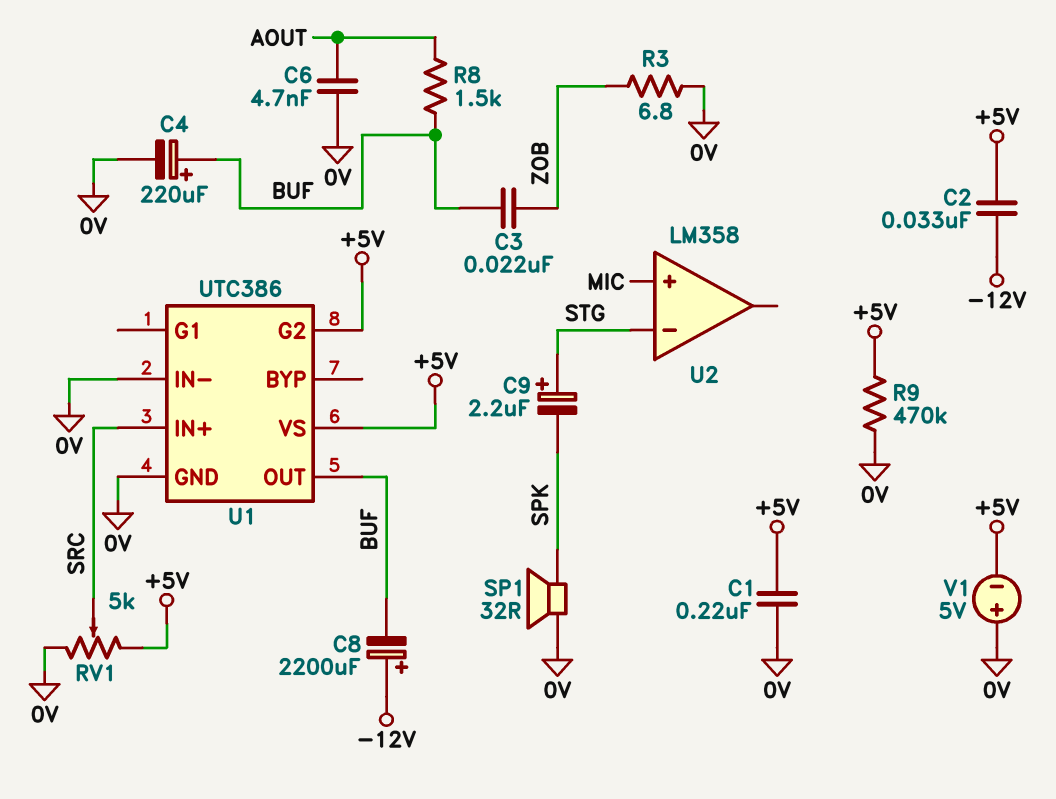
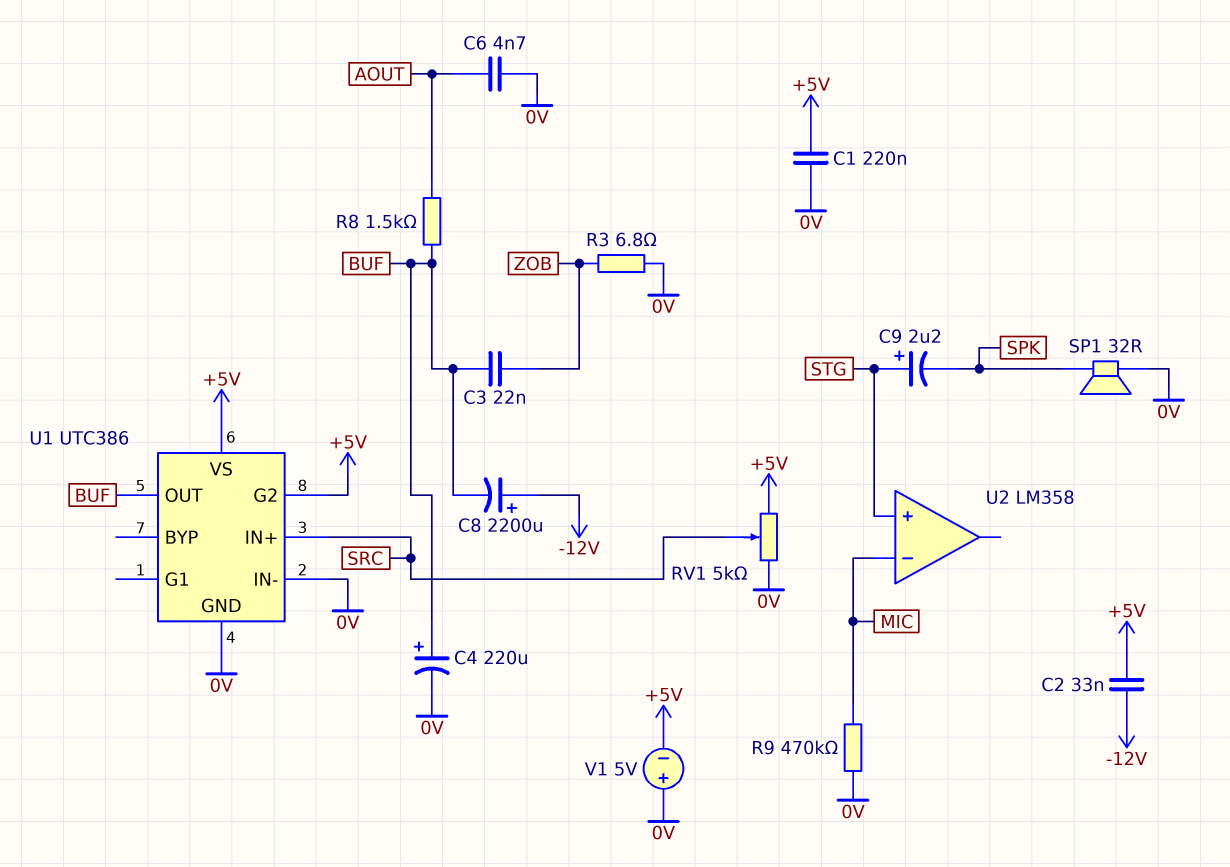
R9: 470k (+5V, 0V) -> 470k (0V, MIC)
U2 pin in+: MIC -> STG
U2 pin in-: STG -> MIC

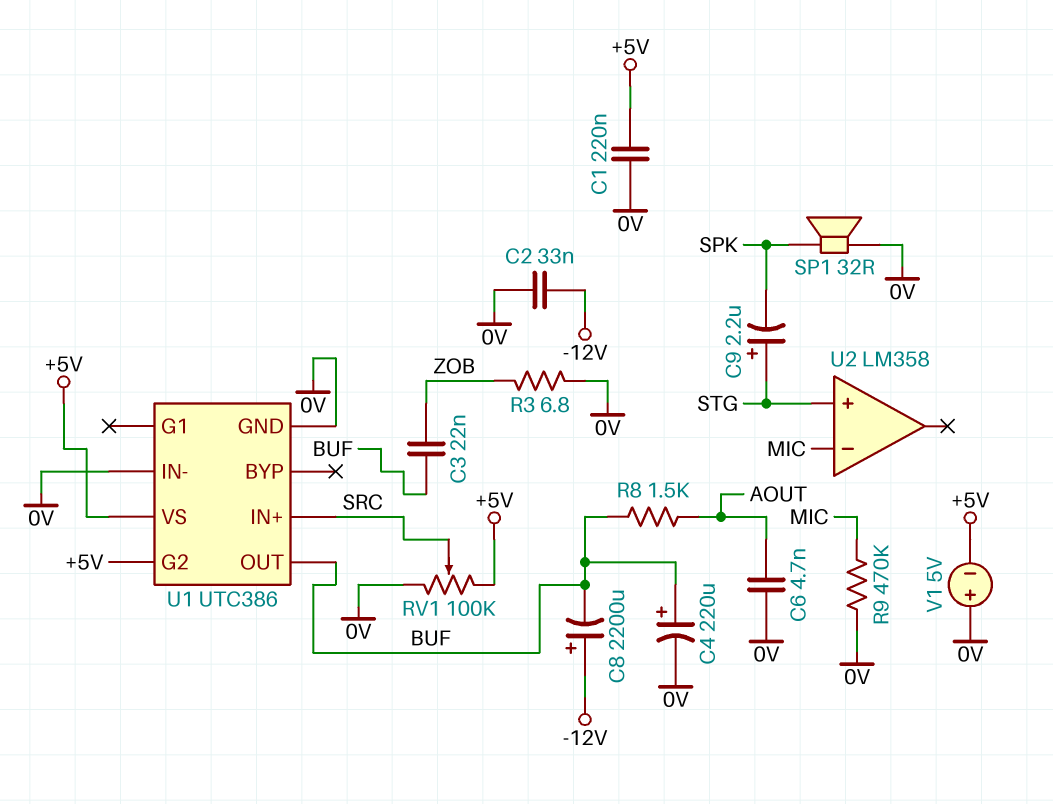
C2: 33nF (+5V, -12V) -> 33nF (-12V, 0V)
RV1: 5k (+5V, 0V, wiper SRC) -> 100k (+5V, 0V, wiper SRC)

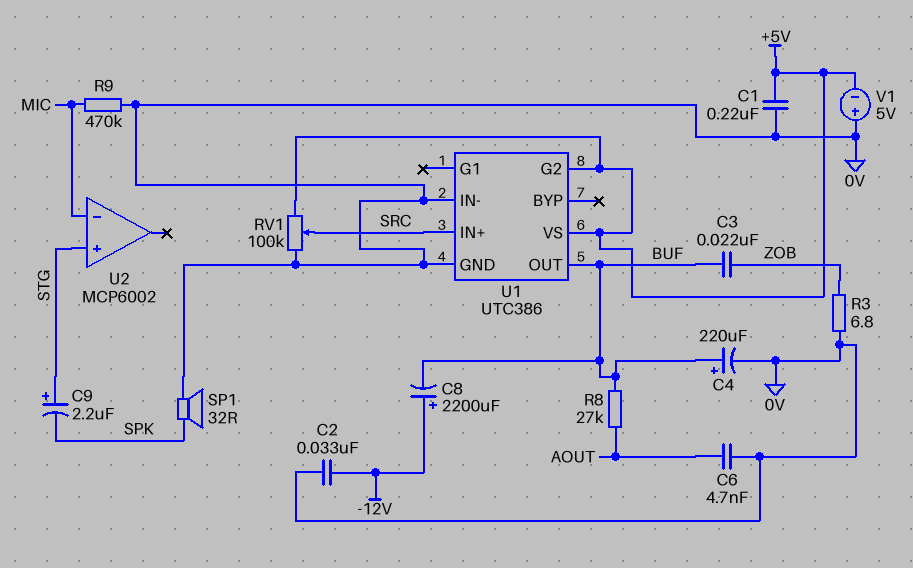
R8: 1.5k (AOUT, BUF) -> 27k (AOUT, BUF)
U2: LM358 -> MCP6002

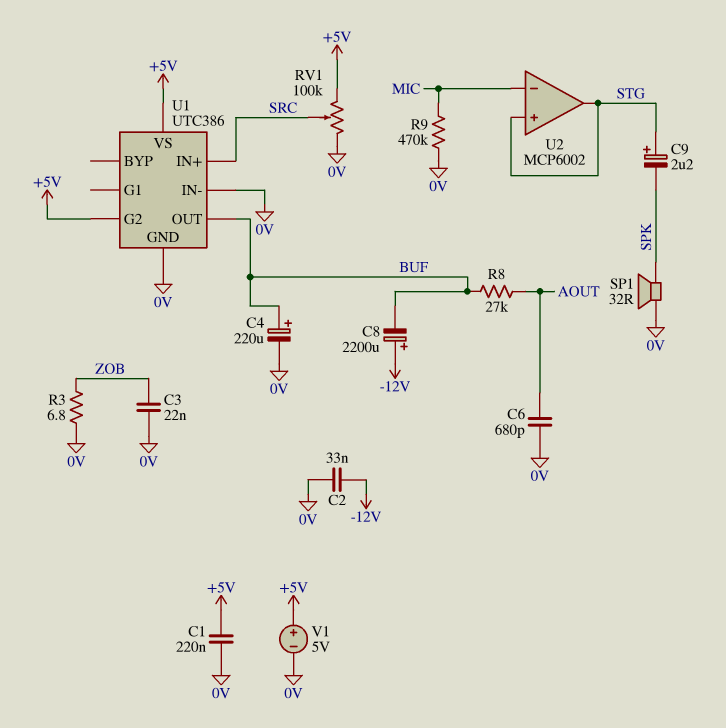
C3: 22nF (BUF, ZOB) -> 22nF (0V, ZOB)
C6: 4.7nF (0V, AOUT) -> 680pF (0V, AOUT)
U2 pin out: none -> STG
V1: 5V (plus 0V, minus +5V) -> 5V (plus +5V, minus 0V)

